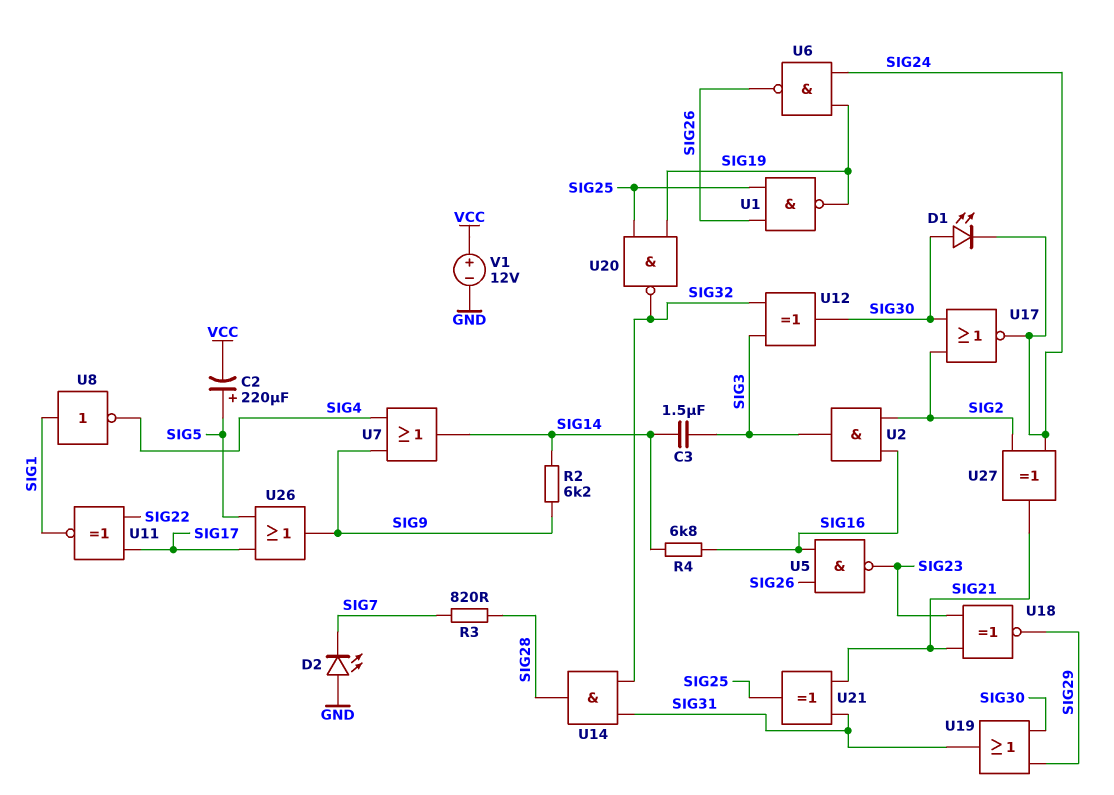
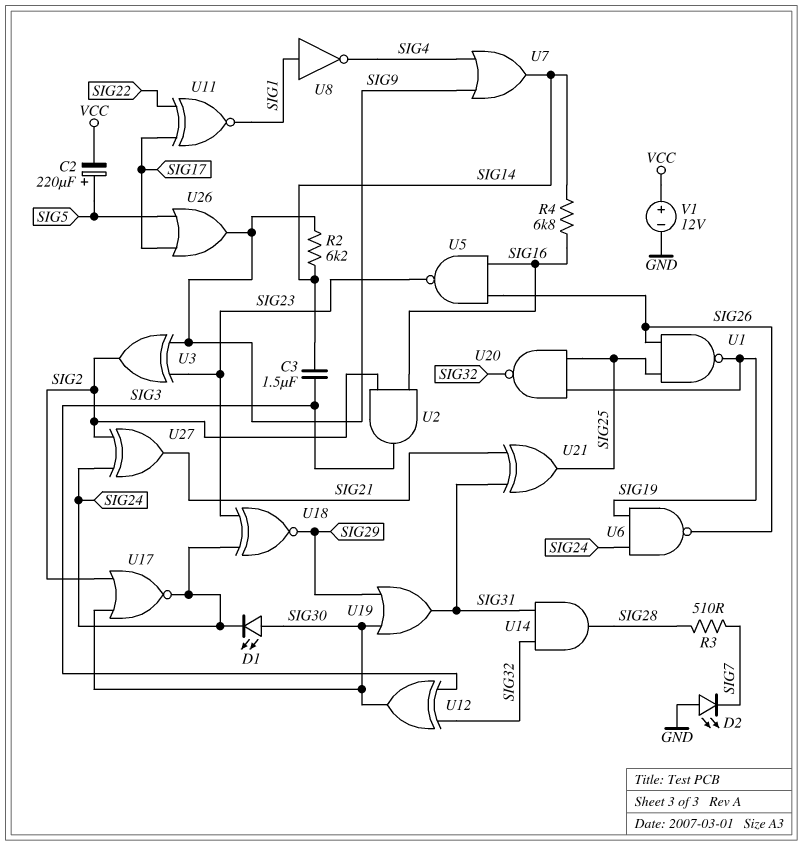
R3: 820 (SIG7, SIG28) -> 510 (SIG7, SIG28)
U3: none -> XOR (in SIG9, in SIG23, out SIG2)
U18: XNOR (in SIG21, in SIG23, out SIG29) -> XNOR (in SIG23, in SIG24, out SIG29)

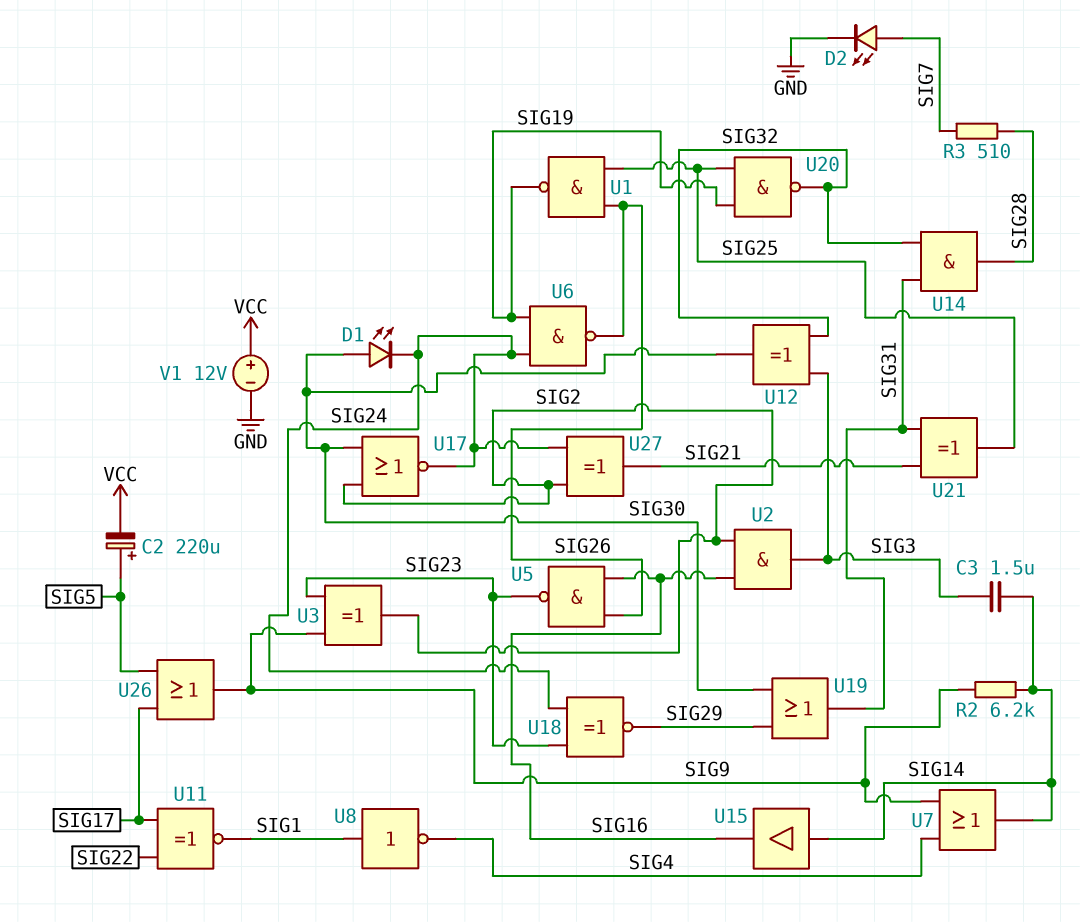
D2: LED (A GND, K SIG7) -> LED (A SIG7, K GND)
R4: 6.8k (SIG14, SIG16) -> none
U15: none -> buffer (in SIG14, out SIG16)

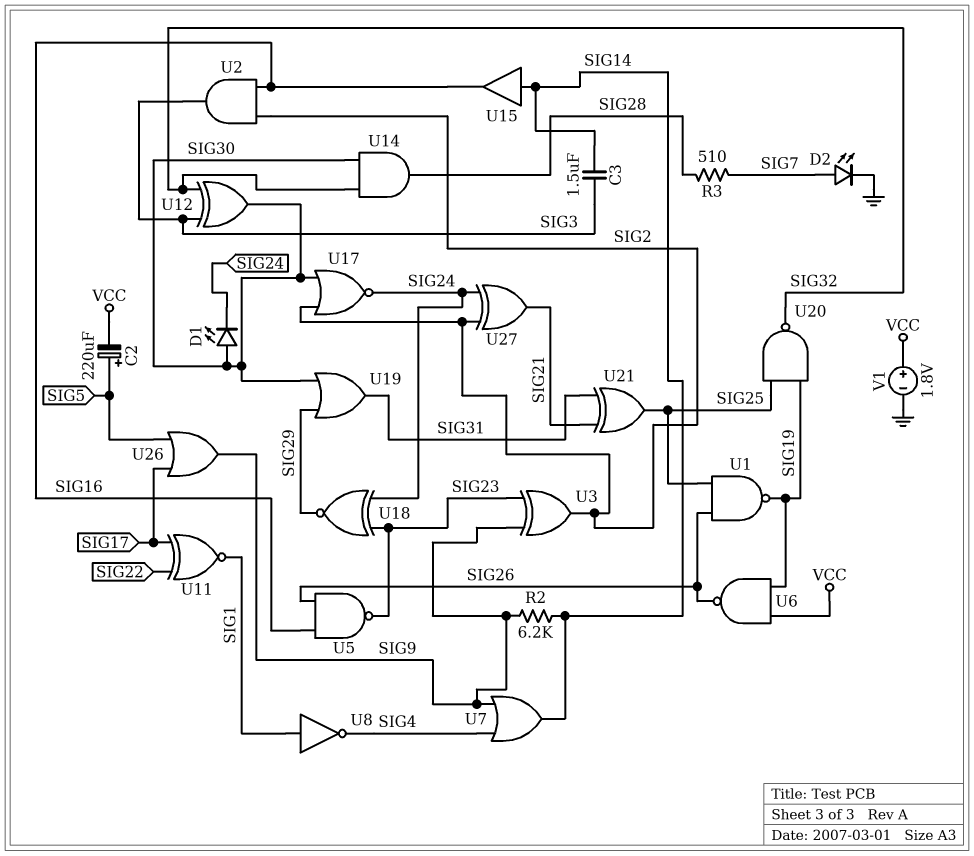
U6: NAND (in SIG19, in SIG24, out SIG26) -> NAND (in SIG19, in VCC, out SIG26)
U14: AND (in SIG31, in SIG32, out SIG28) -> AND (in SIG30, in SIG32, out SIG28)
V1: 12V (plus VCC, minus GND) -> 1.8V (plus VCC, minus GND)

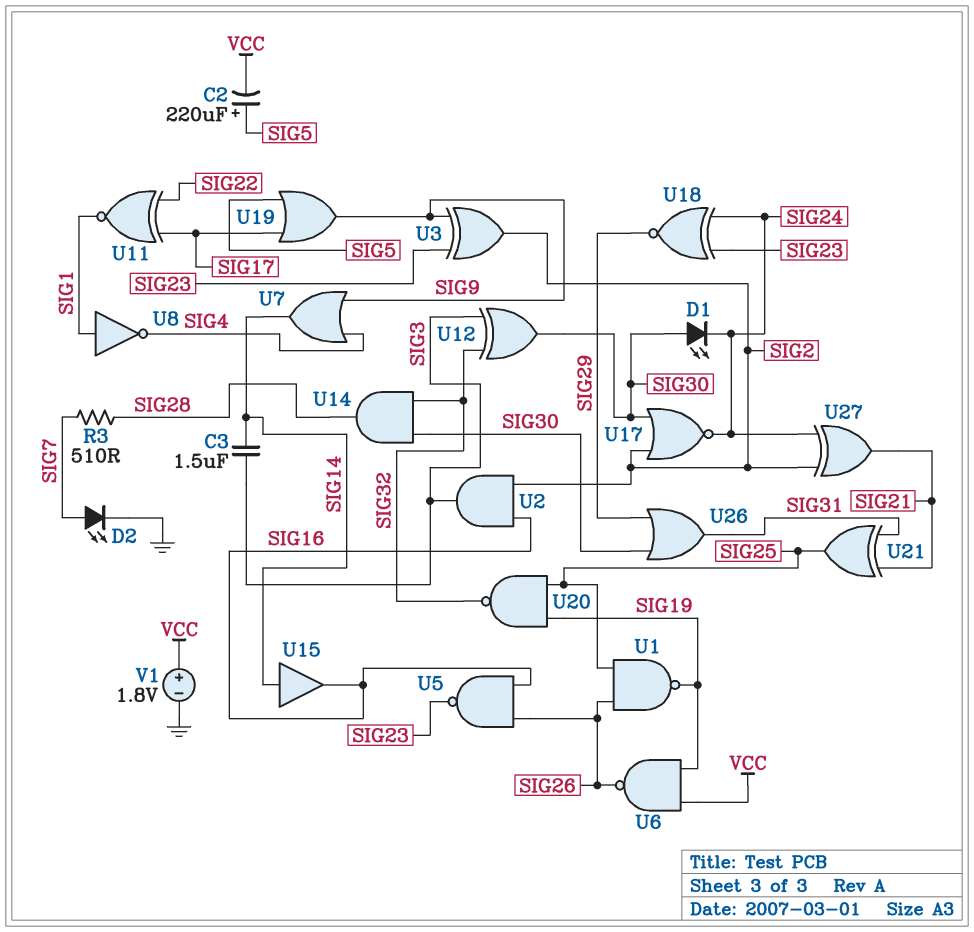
R2: 6.2k (SIG9, SIG14) -> none
U19: OR (in SIG29, in SIG30, out SIG31) -> OR (in SIG5, in SIG17, out SIG9)
U26: OR (in SIG5, in SIG17, out SIG9) -> OR (in SIG29, in SIG30, out SIG31)

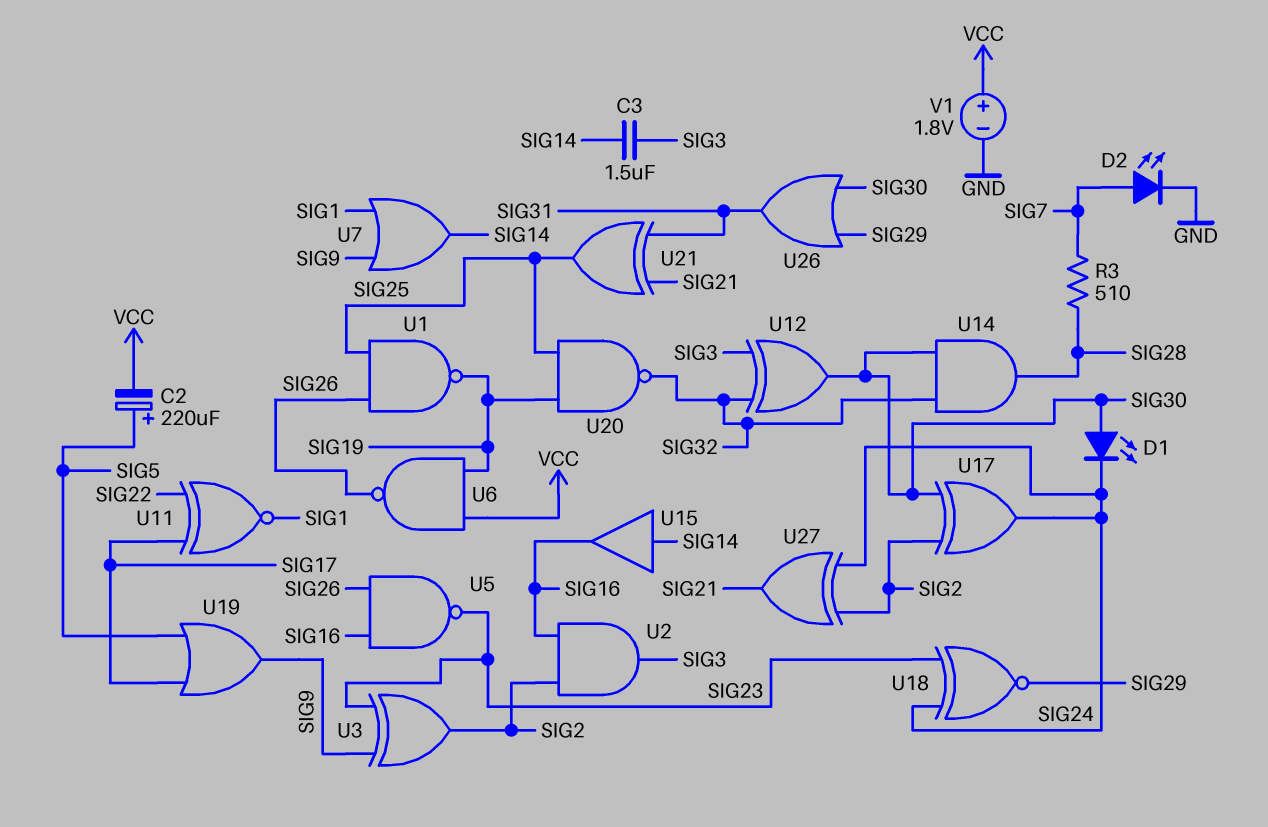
U7: OR (in SIG4, in SIG9, out SIG14) -> OR (in SIG1, in SIG9, out SIG14)
U8: NOT (in SIG1, out SIG4) -> none
U17: NOR (in SIG2, in SIG30, out SIG24) -> XOR (in SIG2, in SIG30, out SIG24)

